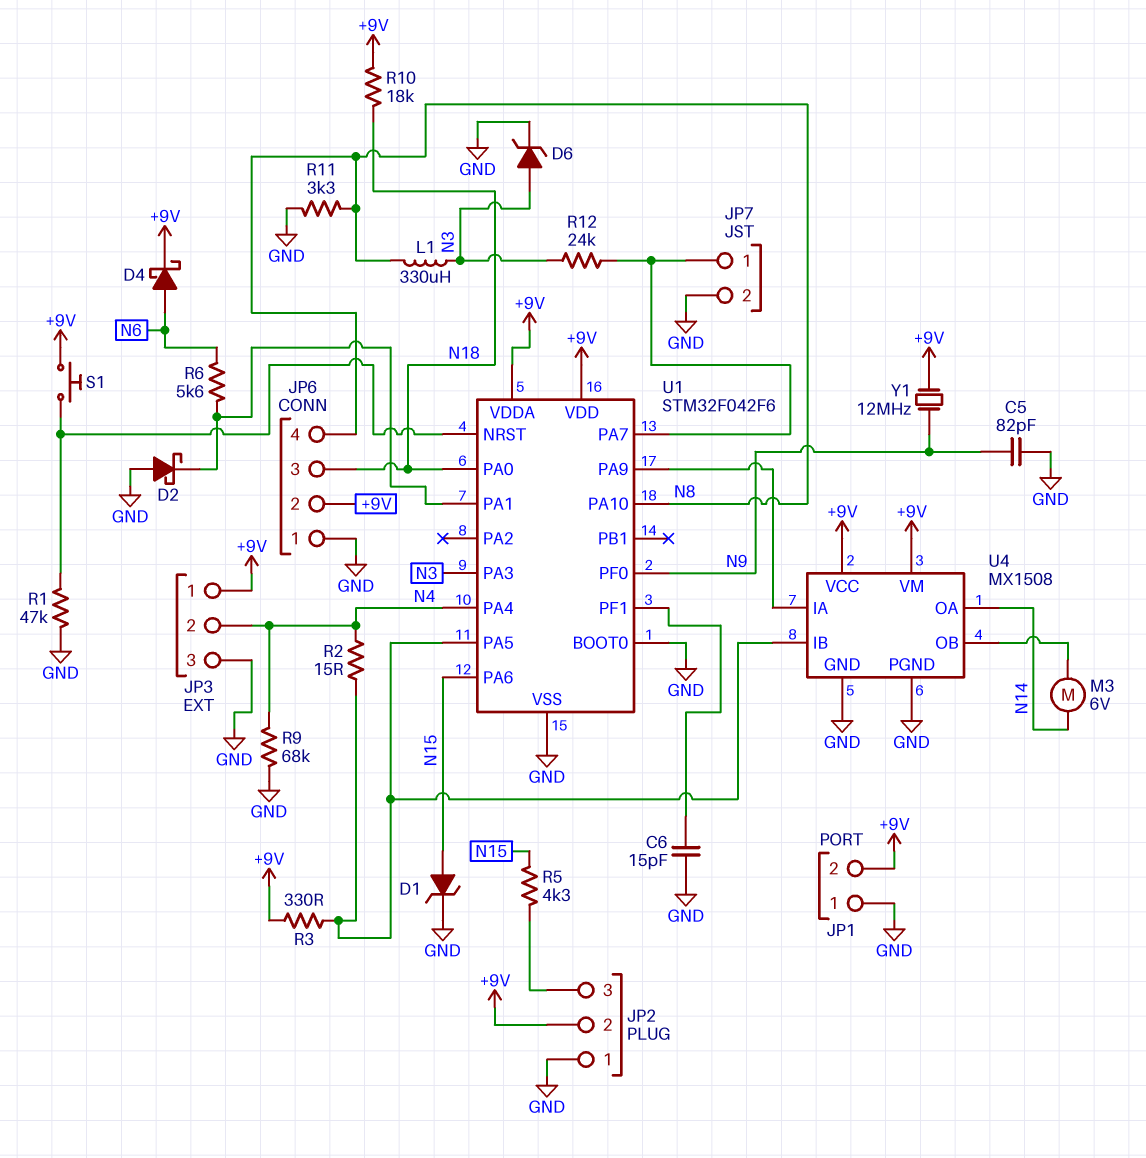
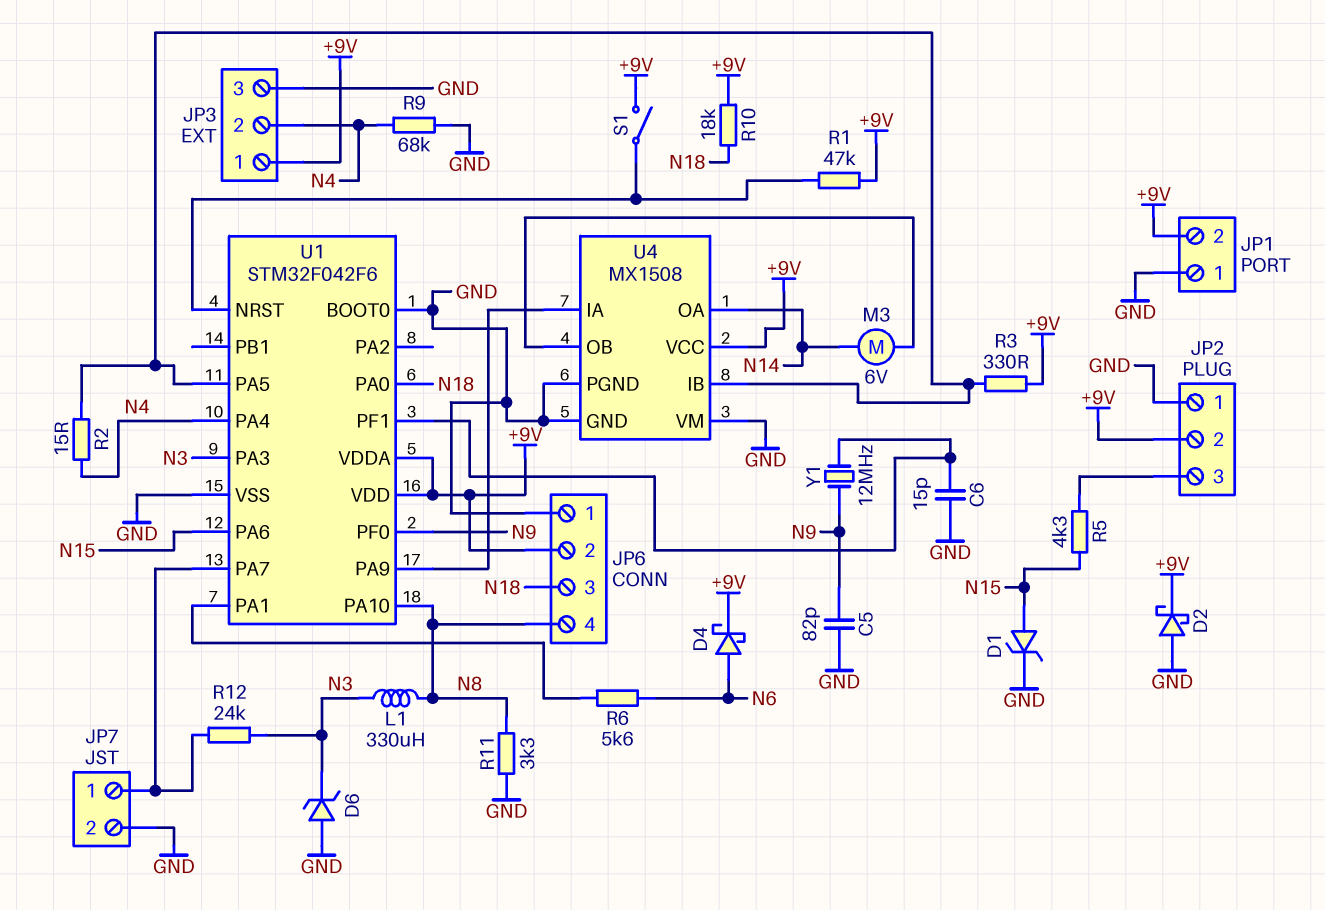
D2: schottky (A GND, K U1/PA1) -> schottky (A GND, K +9V)
D6: zener (A N3, K GND) -> zener (A GND, K N3)
R1: 47k (GND, U1/NRST) -> 47k (+9V, U1/NRST)
S1: button (+9V, U1/NRST) -> switch (+9V, U1/NRST)
U4 pin VM: +9V -> GND
Y1: 12MHz (+9V, N9) -> 12MHz (N9, U1/PF1)

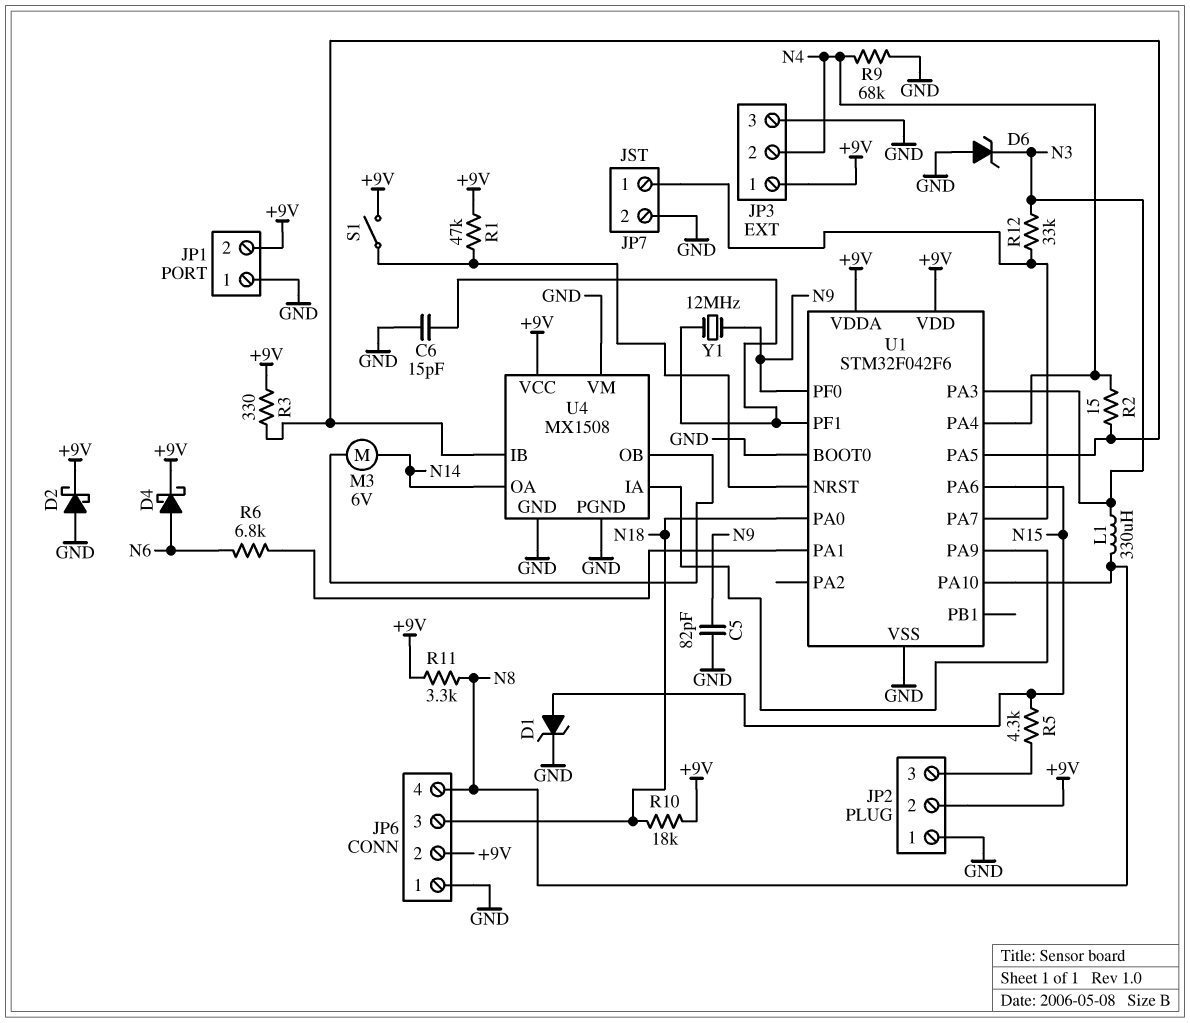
R6: 5.6k (N6, U1/PA1) -> 6.8k (N6, U1/PA1)
R11: 3.3k (GND, N8) -> 3.3k (+9V, N8)
R12: 24k (JP7/1, N3) -> 33k (JP7/1, N3)

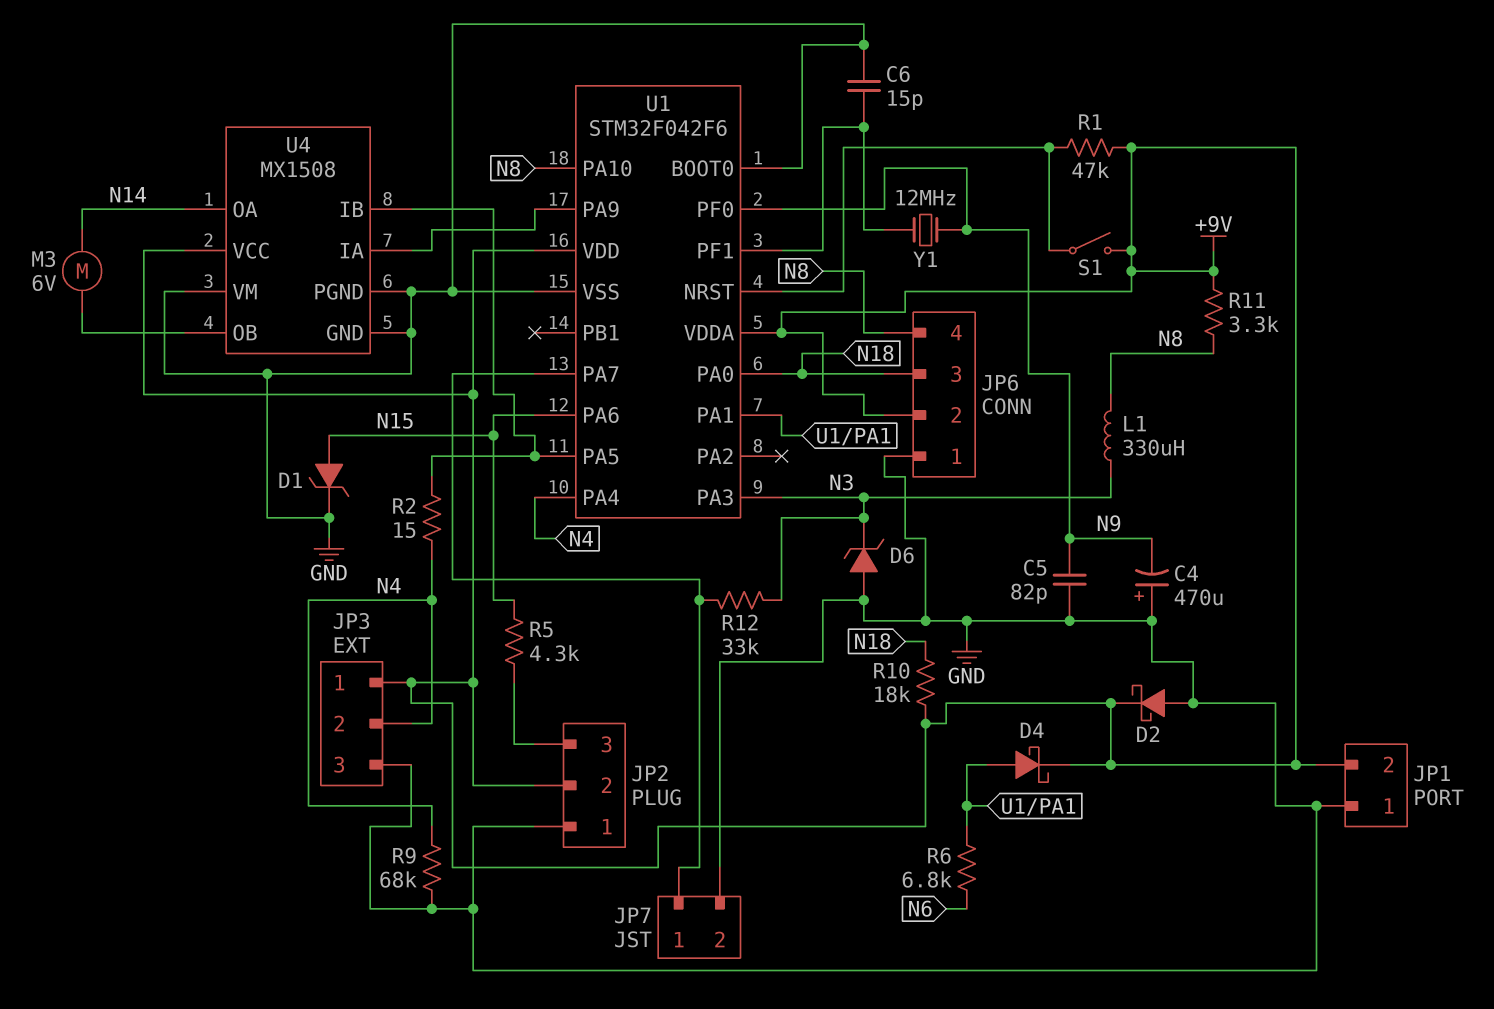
C4: none -> 470uF (plus GND, minus N9)
D4: schottky (A N6, K +9V) -> schottky (A U1/PA1, K +9V)
R3: 330 (+9V, U1/PA5) -> none

